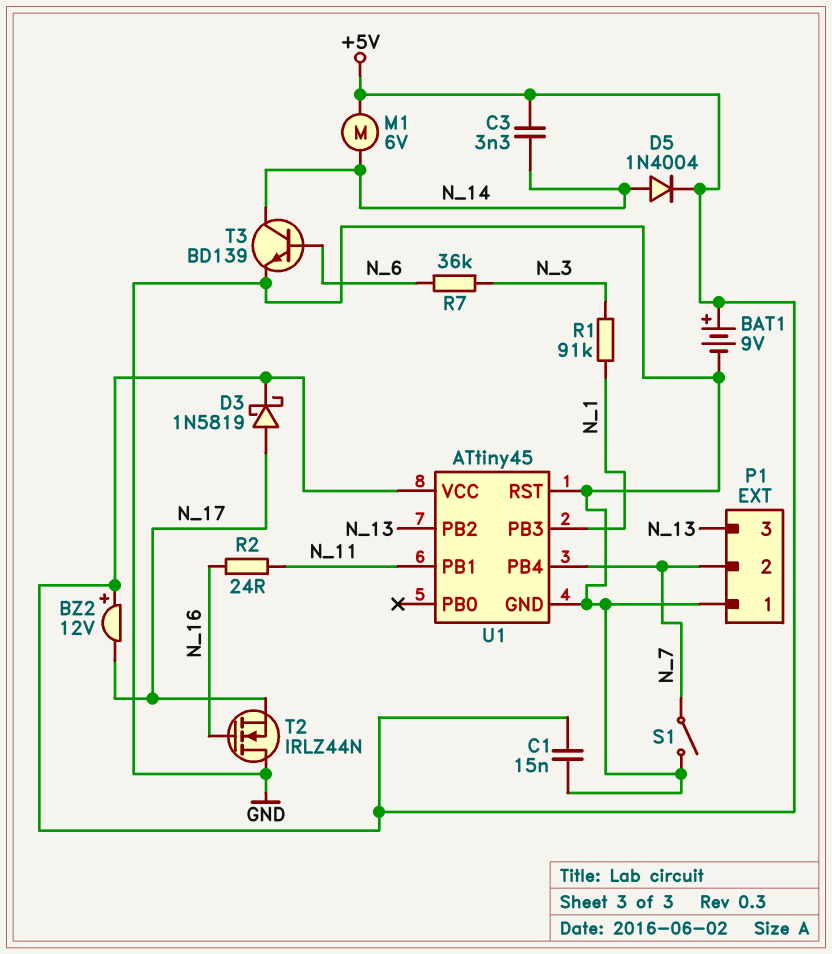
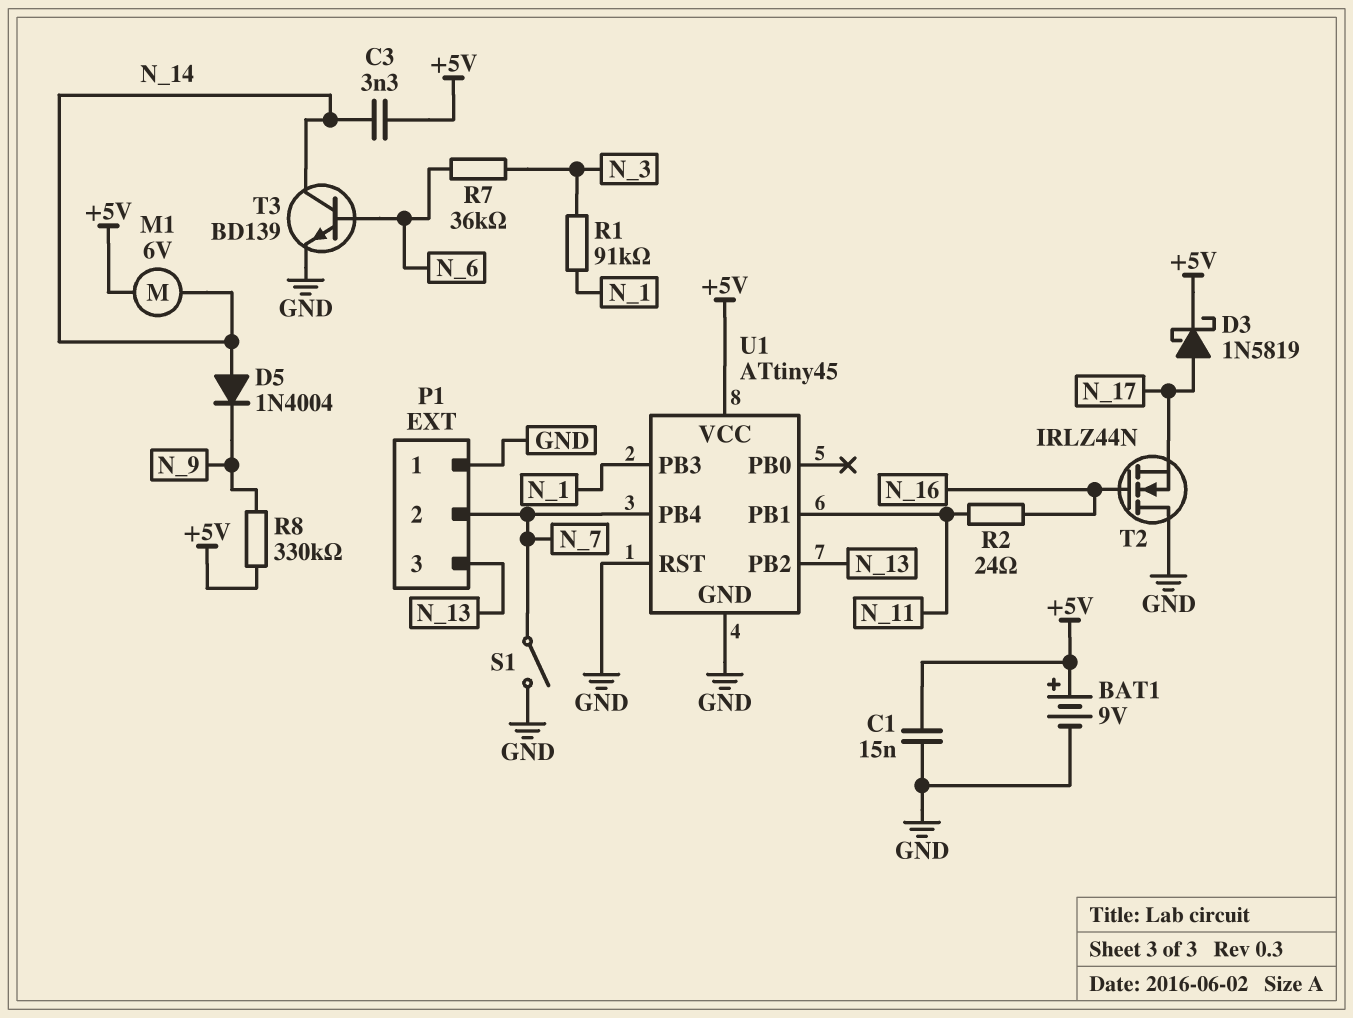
BZ2: buzzer 12V (plus +5V, minus N_17) -> none
D5: diode 1N4004 (A N_14, K +5V) -> diode 1N4004 (A N_14, K N_9)
R8: none -> 330k (+5V, N_9)

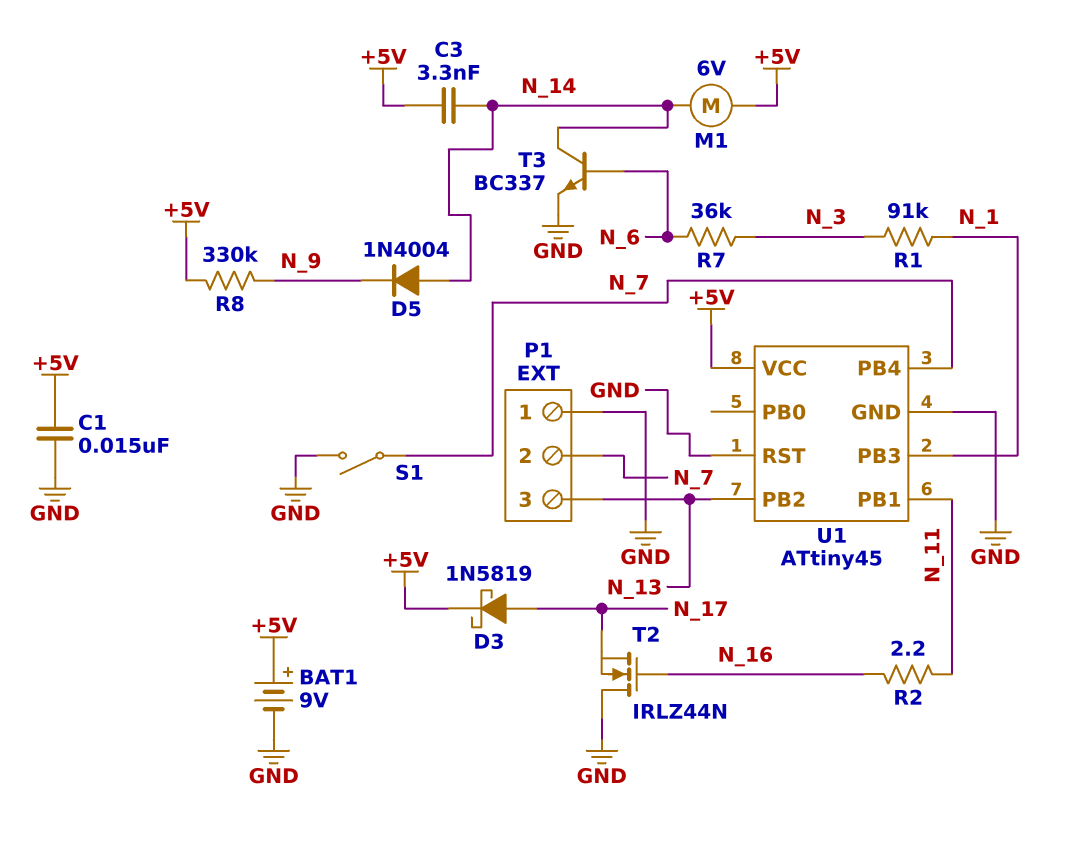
R2: 24 (N_11, N_16) -> 2.2 (N_11, N_16)
T3: NPN BD139 (B N_6, C N_14, E GND) -> NPN BC337 (B N_6, C N_14, E GND)

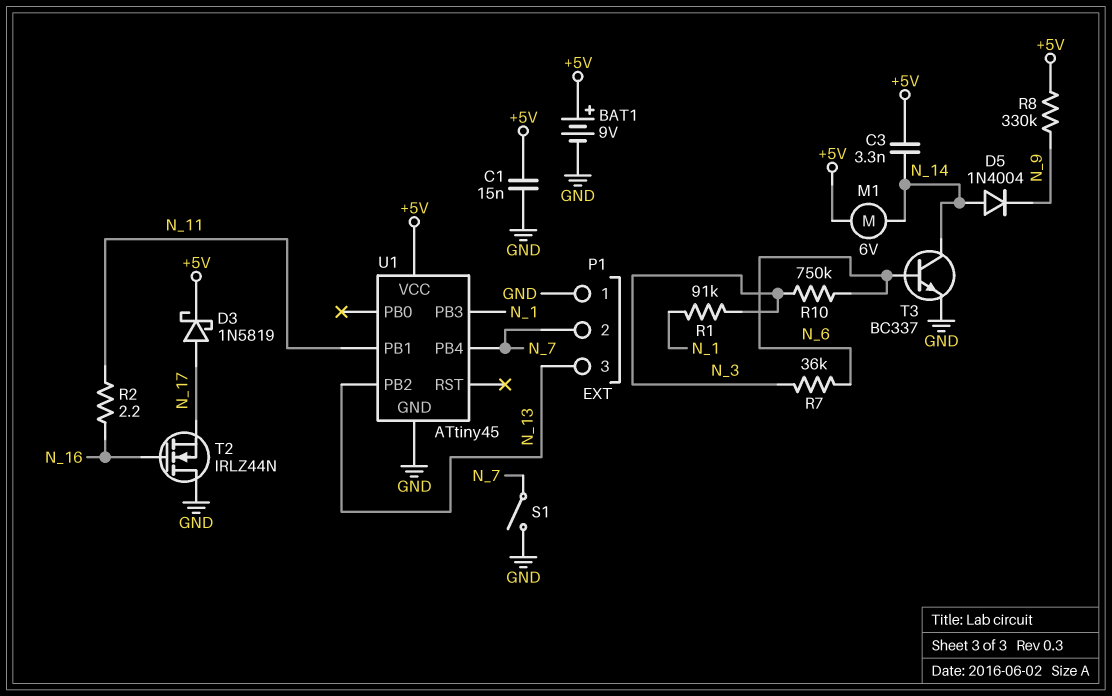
R10: none -> 750k (N_3, N_6)
U1 pin RST: GND -> none

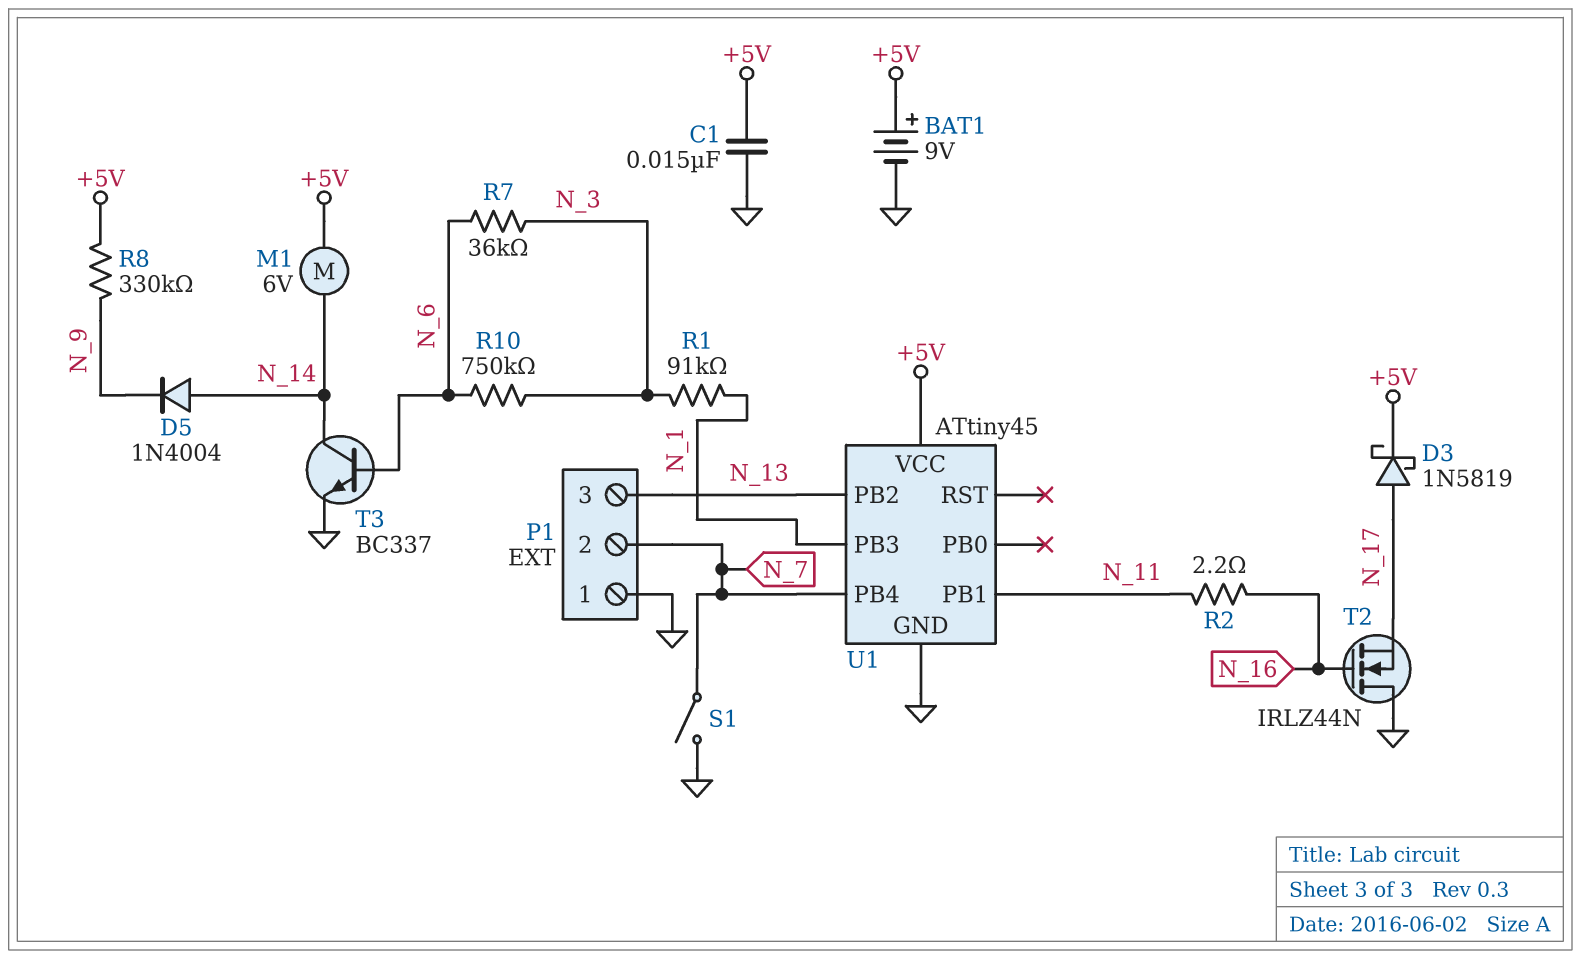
C3: 3.3nF (+5V, N_14) -> none

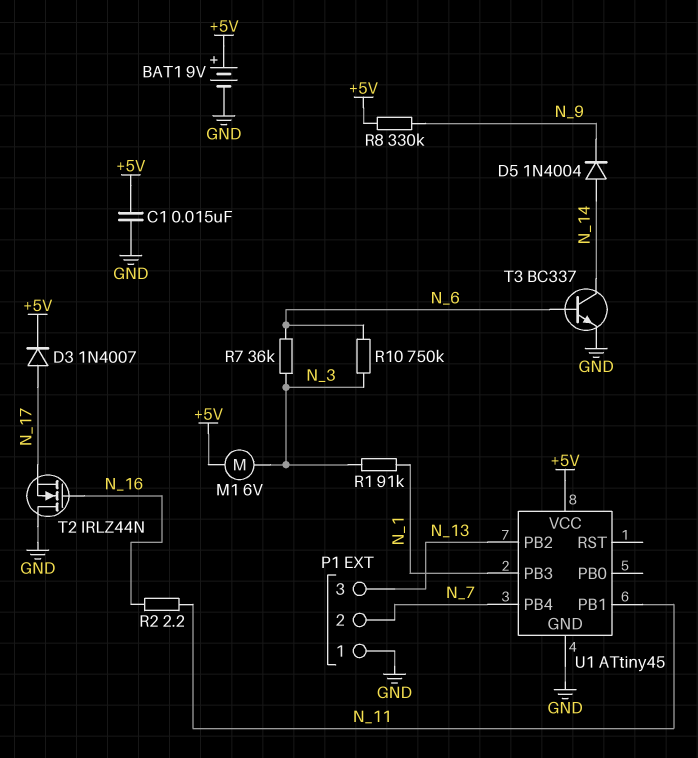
D3: schottky 1N5819 (A N_17, K +5V) -> diode 1N4007 (A N_17, K +5V)
M1: motor 6V (+5V, N_14) -> motor 6V (+5V, N_3)
S1: switch (GND, N_7) -> none

